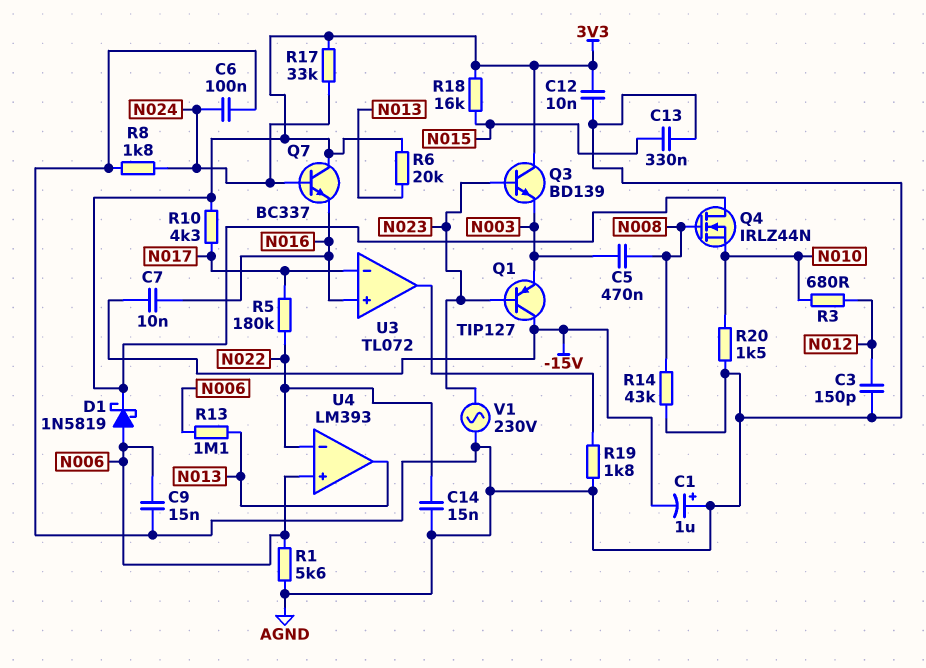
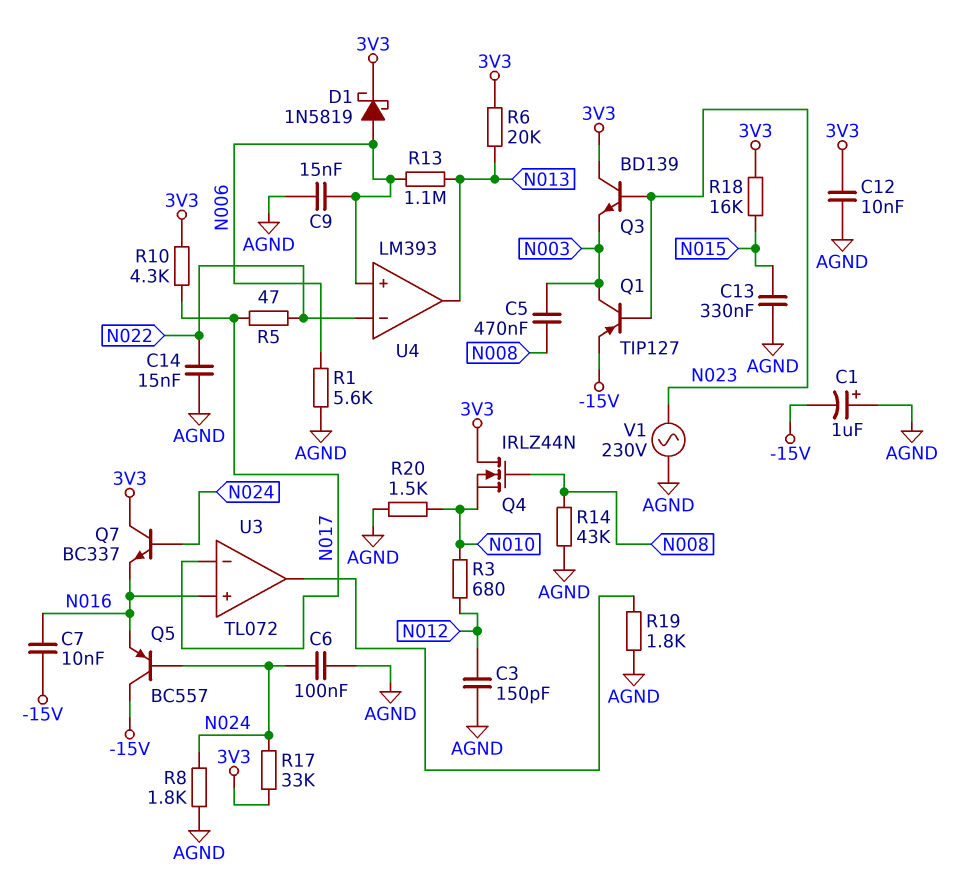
Q1: PNP TIP127 (B N023, C -15V, E N003) -> PNP TIP127 (B N023, C N003, E -15V)
Q5: none -> PNP BC557 (B N024, C -15V, E N016)
R5: 180k (N017, N022) -> 47 (N017, N022)

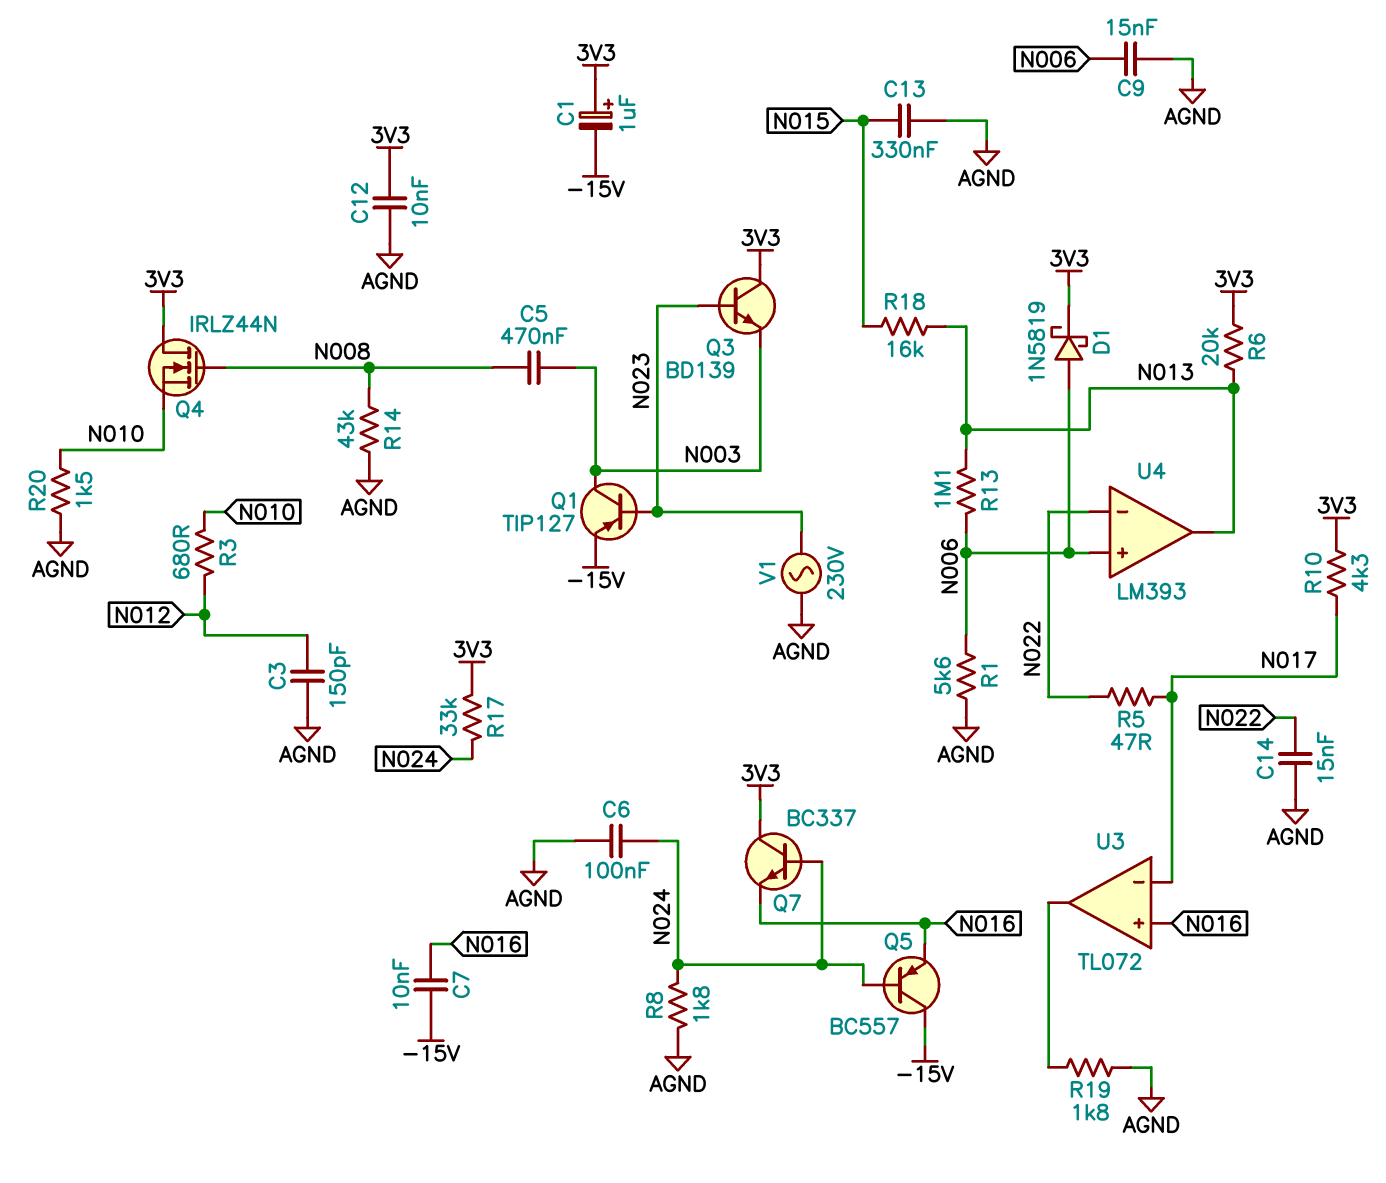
C1: 1uF (plus AGND, minus -15V) -> 1uF (plus 3V3, minus -15V)
R18: 16k (3V3, N015) -> 16k (N013, N015)

